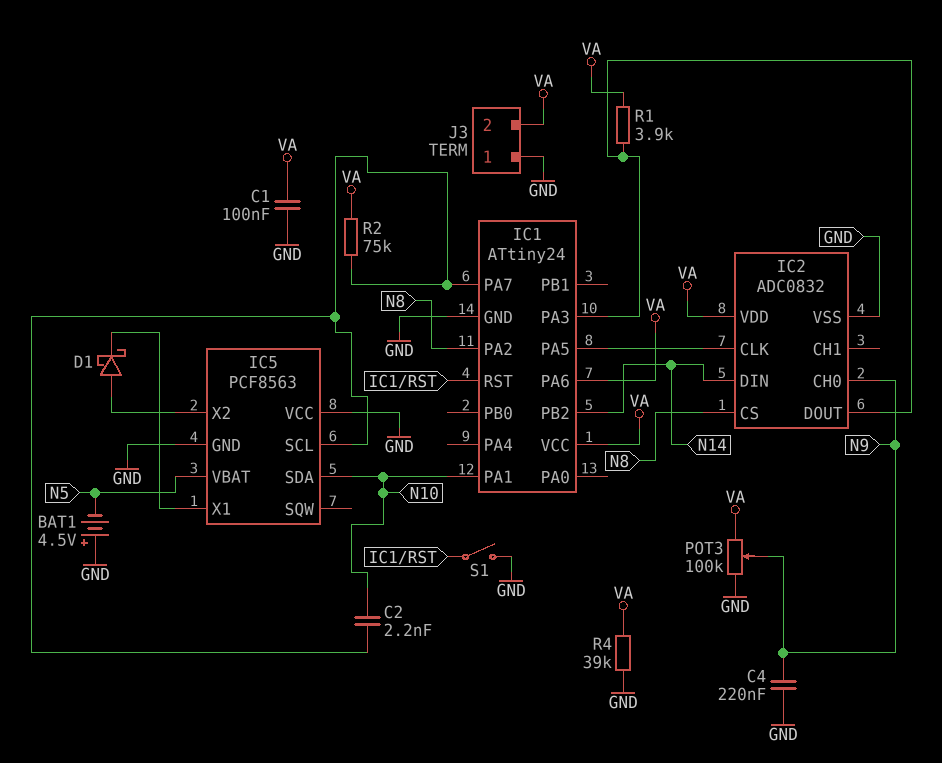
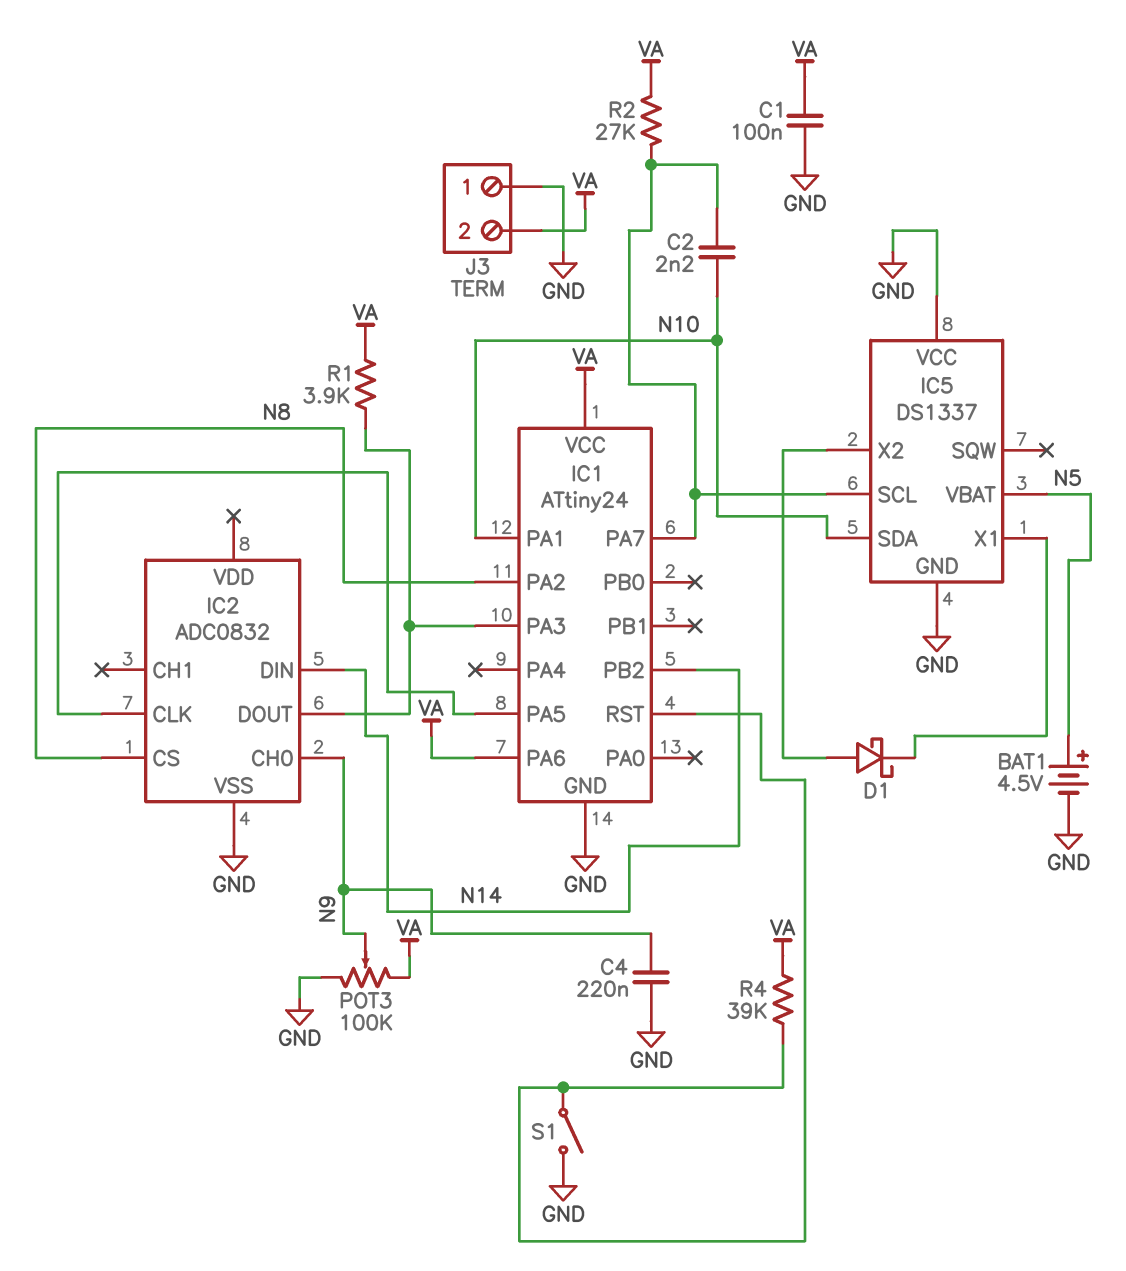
BAT1: 4.5V (plus GND, minus N5) -> 4.5V (plus N5, minus GND)
IC2 pin VDD: VA -> none
IC5: PCF8563 -> DS1337
R2: 75k (IC1/PA7, VA) -> 27k (IC1/PA7, VA)
R4: 39k (GND, VA) -> 39k (IC1/RST, VA)

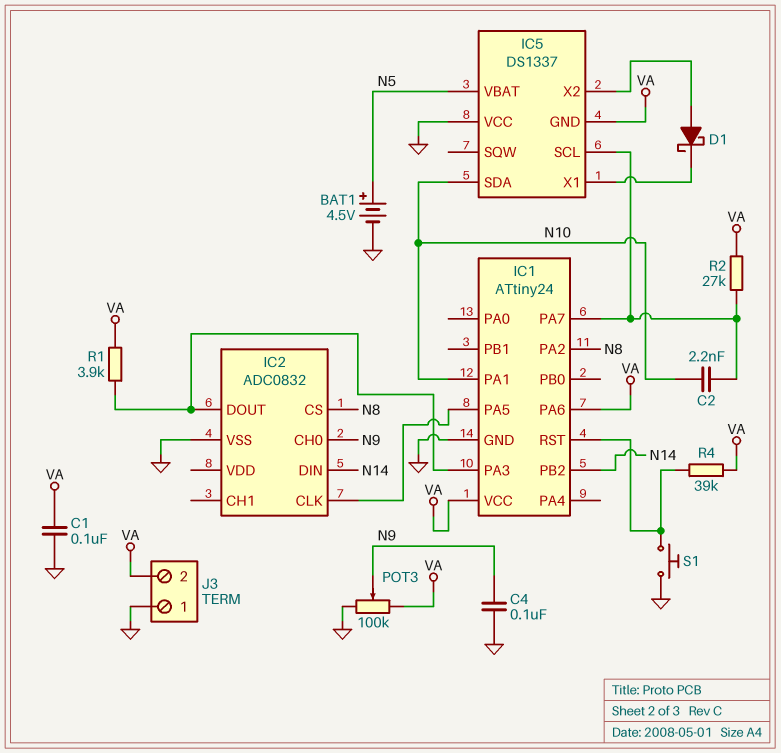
C4: 220nF (GND, N9) -> 100nF (GND, N9)
IC5 pin GND: GND -> VA
S1: switch (GND, IC1/RST) -> button (GND, IC1/RST)

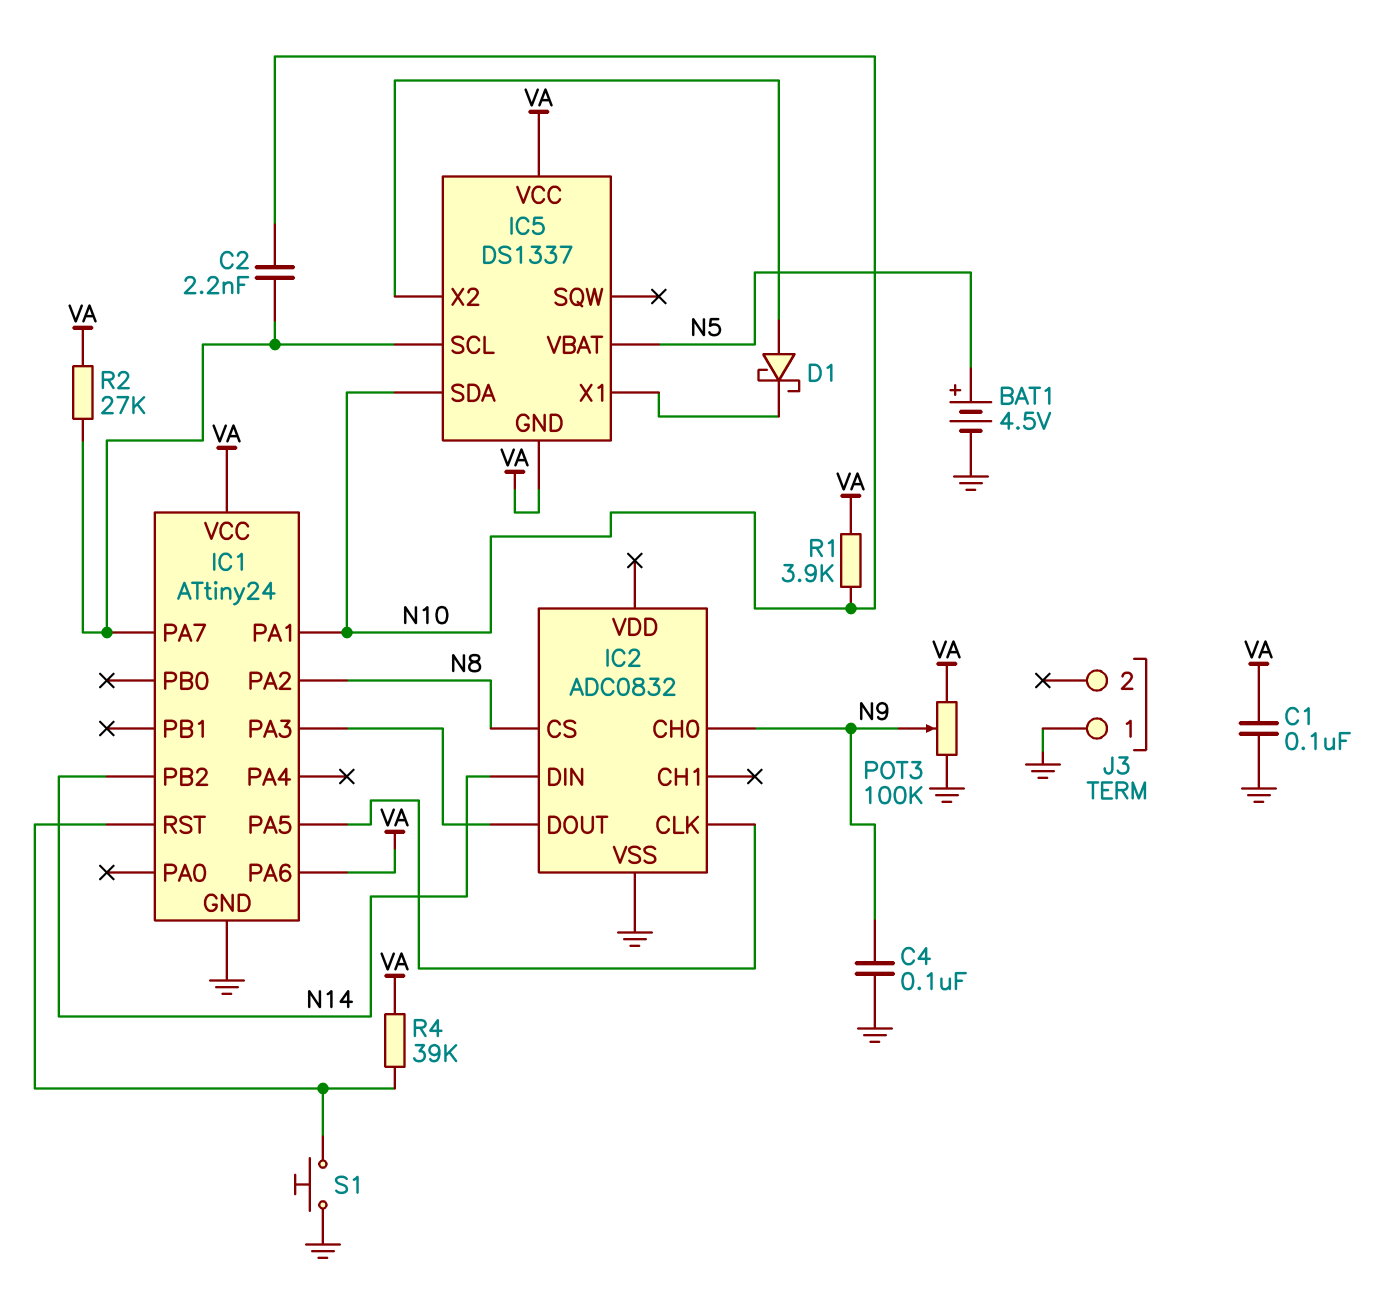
IC5 pin VCC: GND -> VA
J3 pin 2: VA -> none
R1: 3.9k (IC1/PA3, VA) -> 3.9k (N10, VA)

